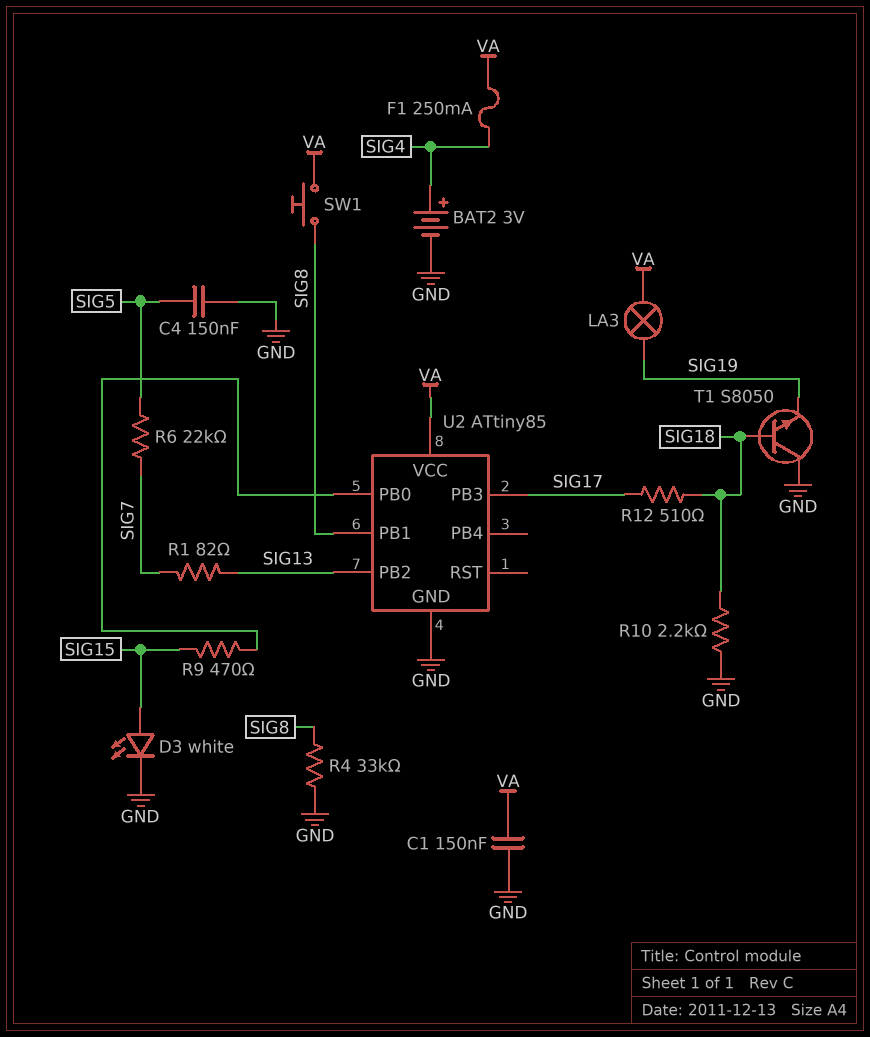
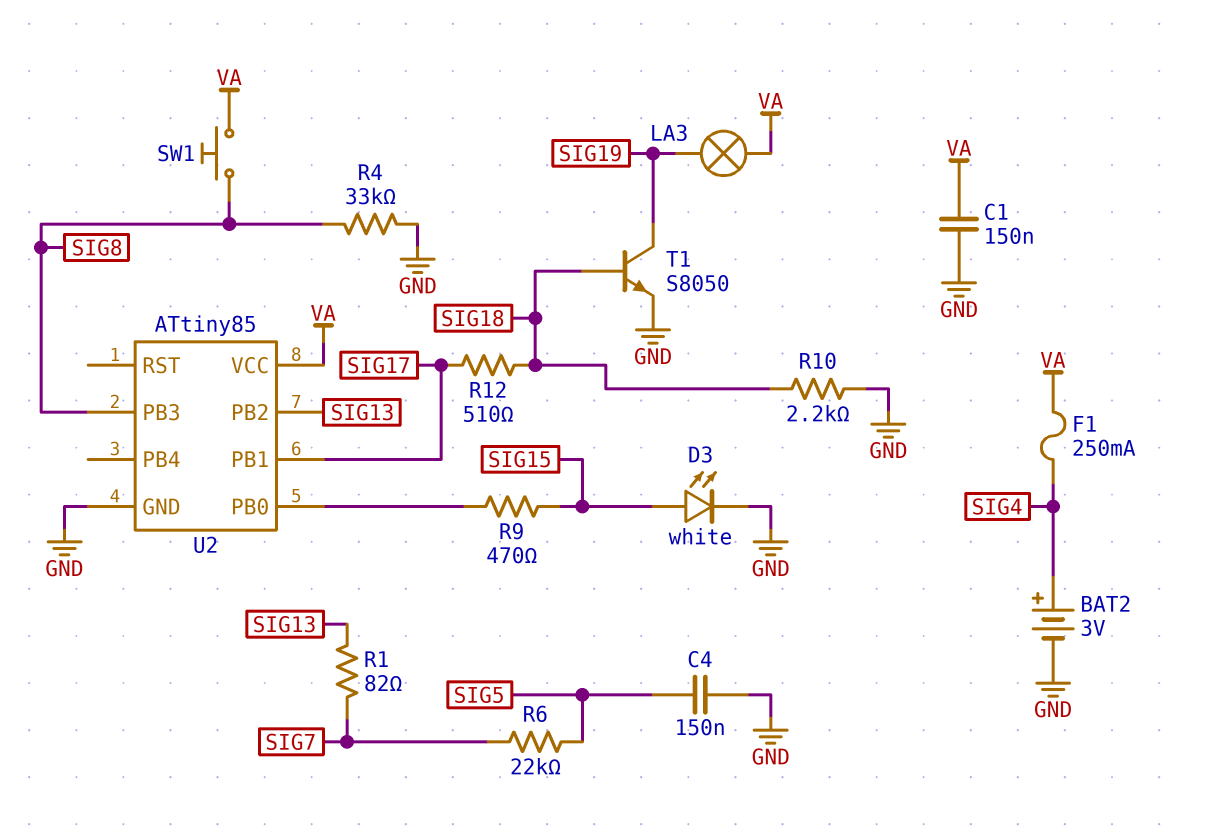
T1: NPN S8050 (B SIG18, C GND, E SIG19) -> NPN S8050 (B SIG18, C SIG19, E GND)
U2 pin PB1: SIG8 -> SIG17
U2 pin PB3: SIG17 -> SIG8

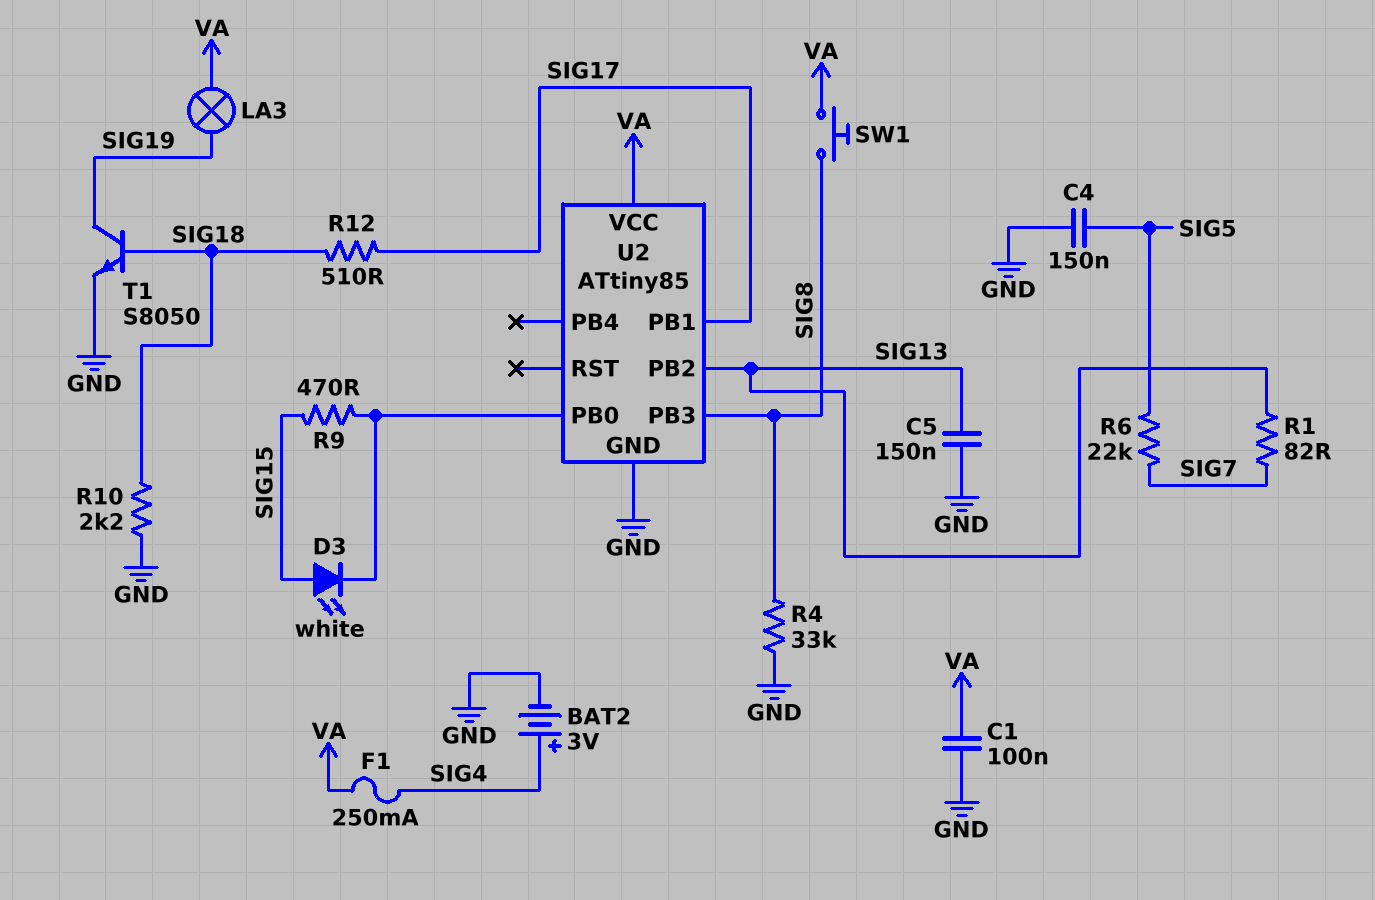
C1: 150nF (GND, VA) -> 100nF (GND, VA)
C5: none -> 150nF (GND, SIG13)
D3: LED white (A SIG15, K GND) -> LED white (A SIG15, K U2/PB0)

